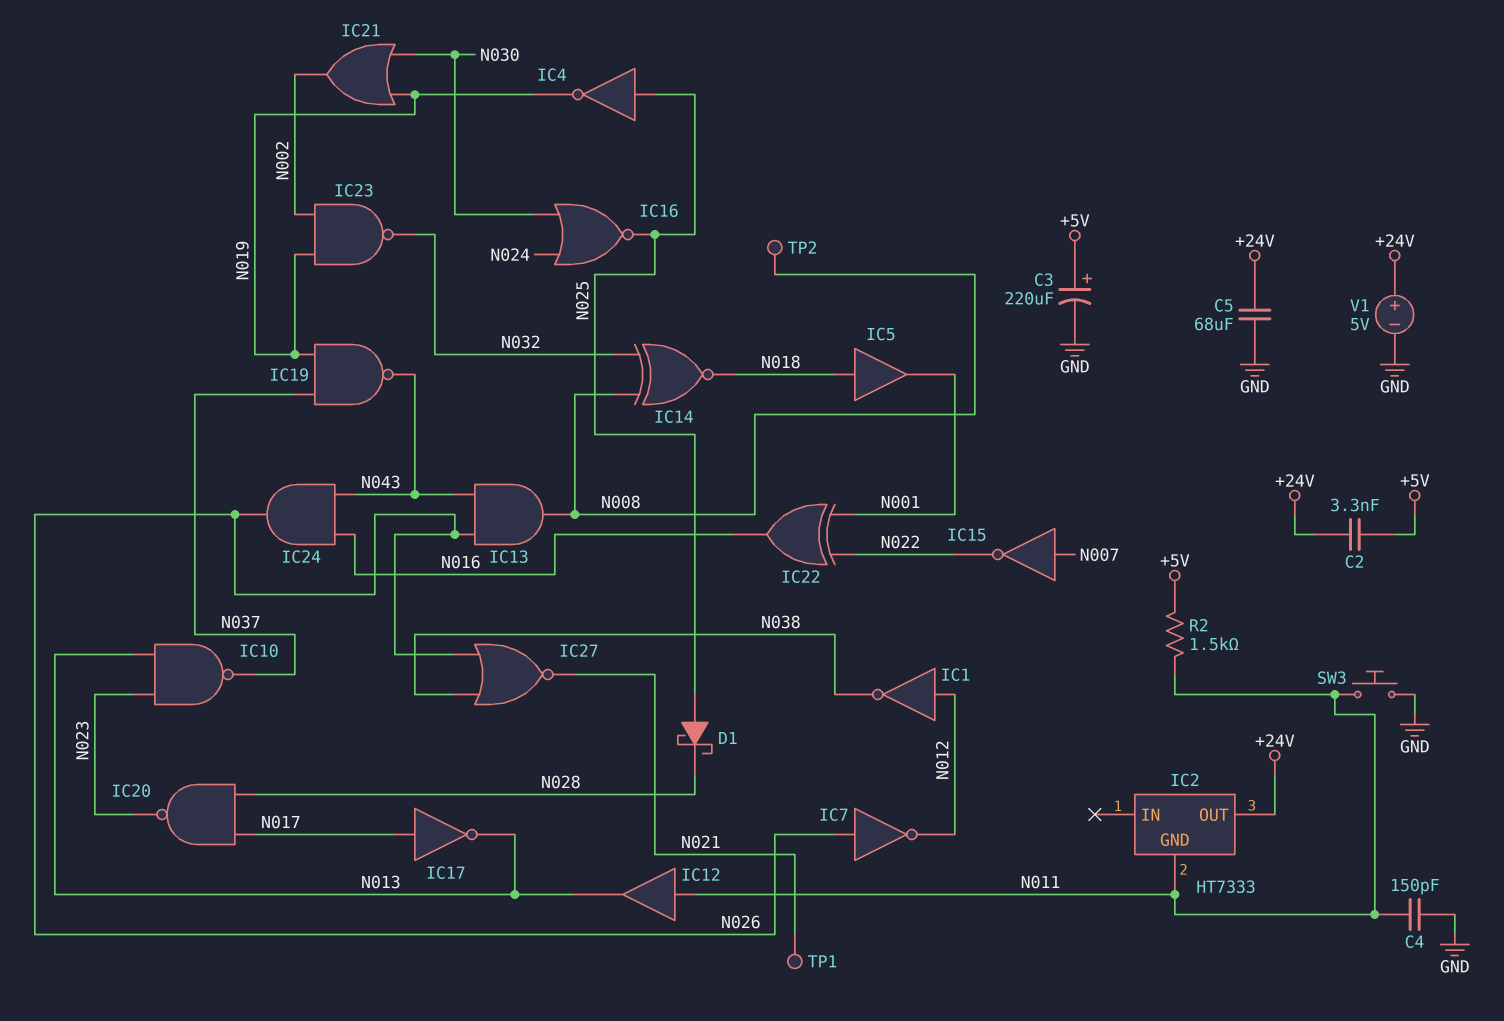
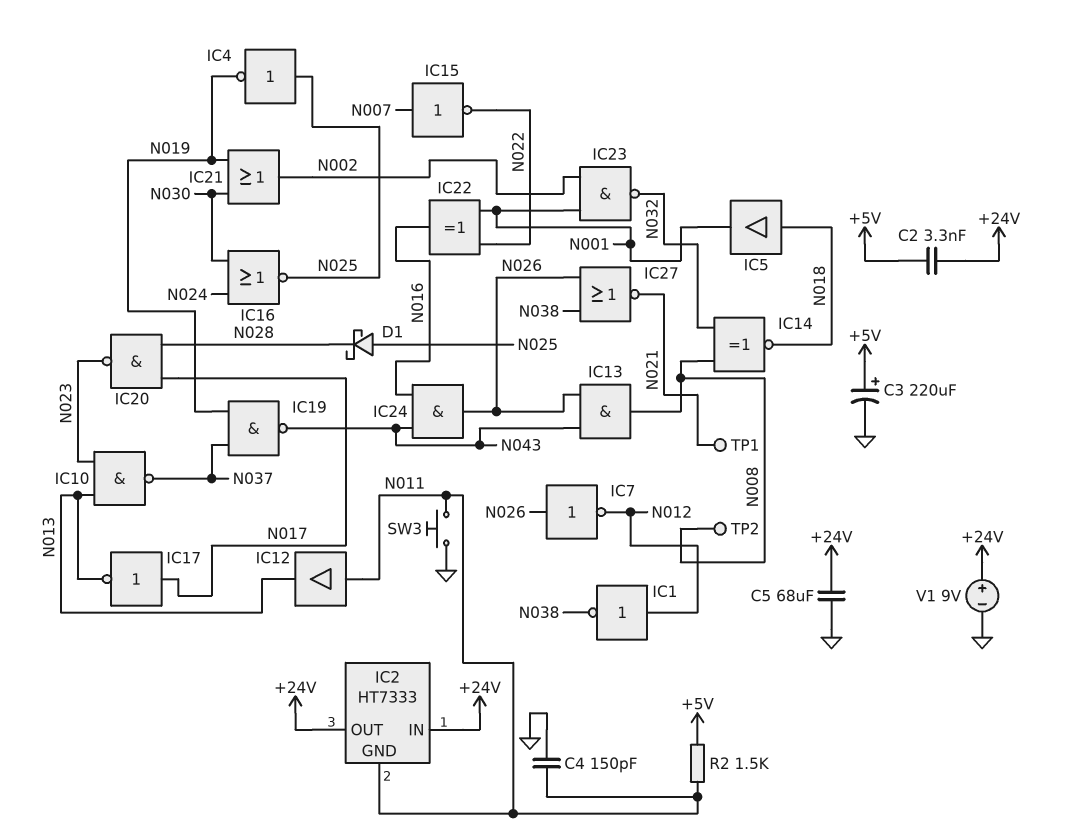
IC2 pin IN: none -> +24V
IC23: NAND (in N002, in N019, out N032) -> NAND (in N001, in N002, out N032)
V1: 5V (plus +24V, minus GND) -> 9V (plus +24V, minus GND)

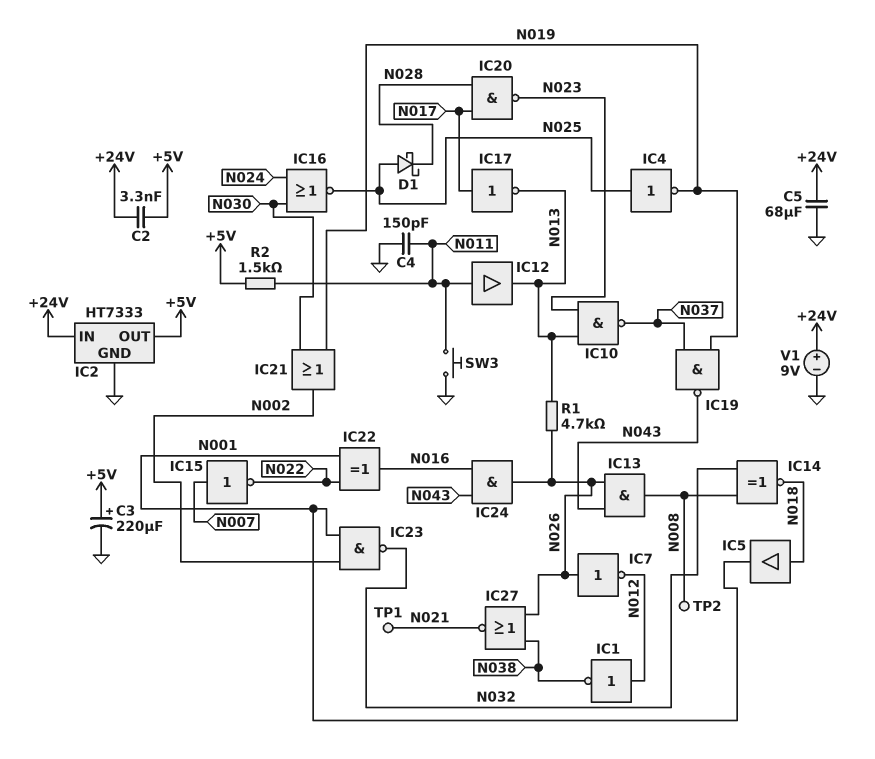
IC2 pin GND: N011 -> GND
IC2 pin OUT: +24V -> +5V
R1: none -> 4.7k (N013, N026)

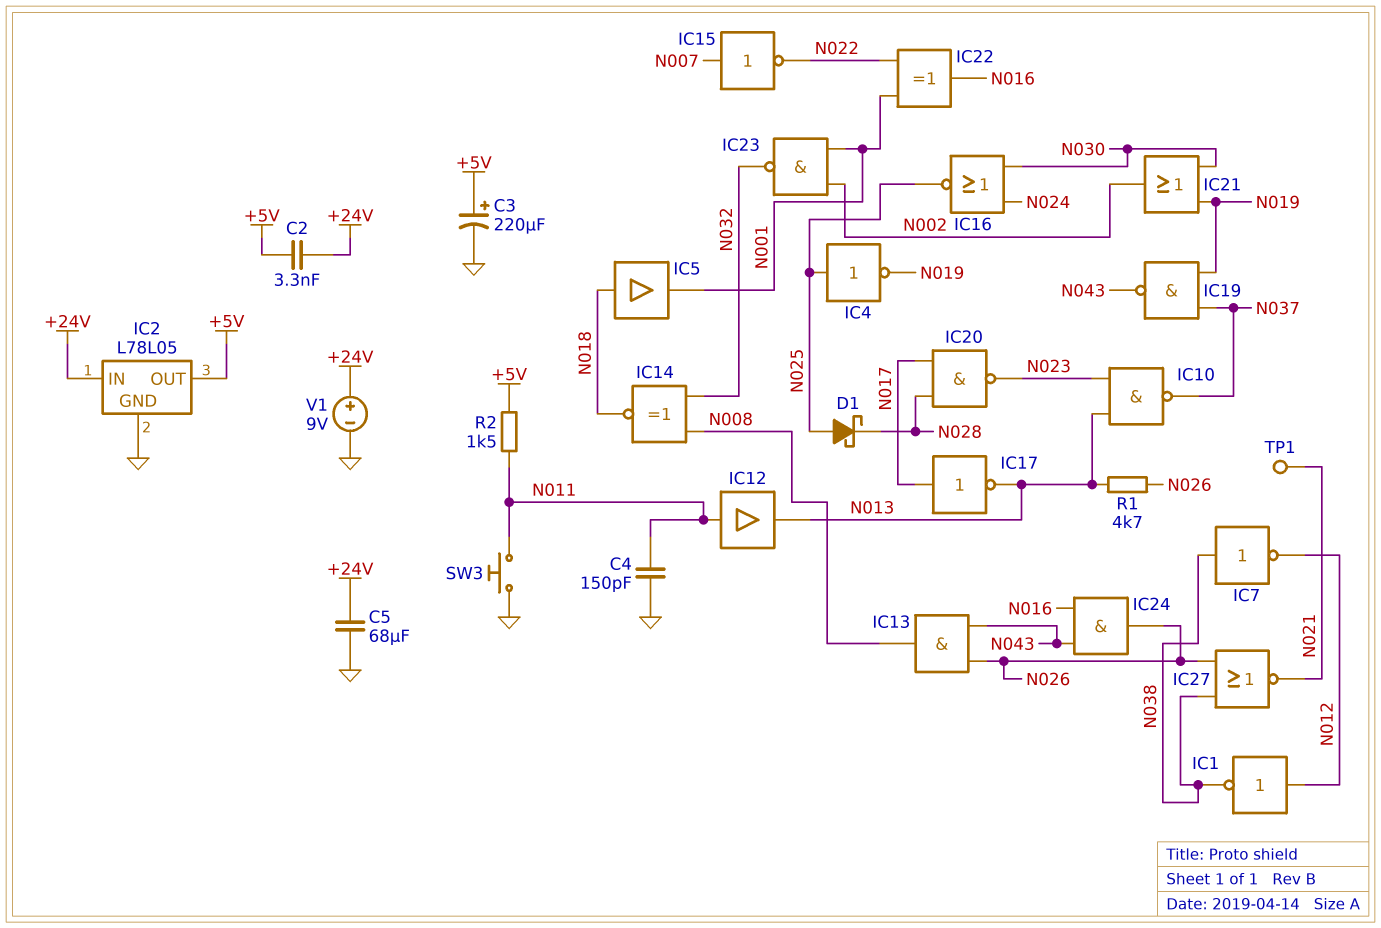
IC2: HT7333 -> L78L05
IC7: NOT (in N026, out N012) -> NOT (in N038, out N012)
TP2: test point (N008) -> none

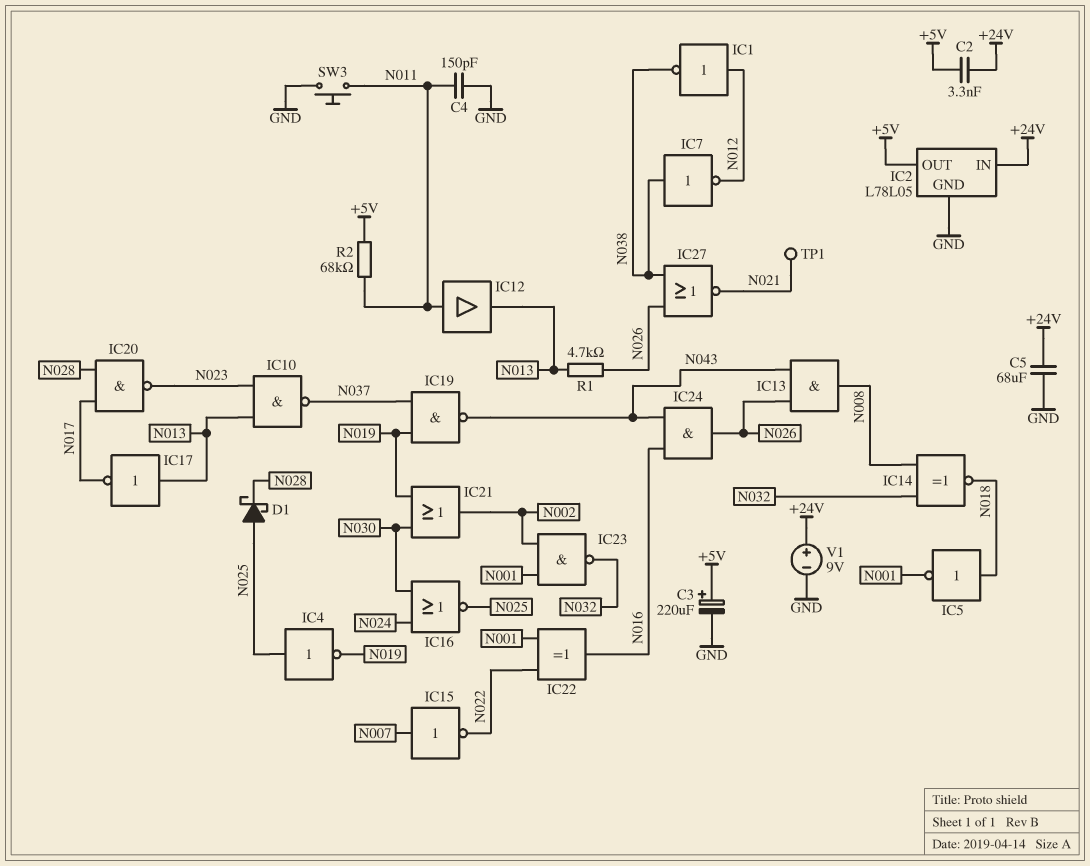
IC5: buffer (in N018, out N001) -> NOT (in N018, out N001)
IC17: NOT (in N017, out N013) -> NOT (in N013, out N017)
R2: 1.5k (+5V, N011) -> 68k (+5V, N011)

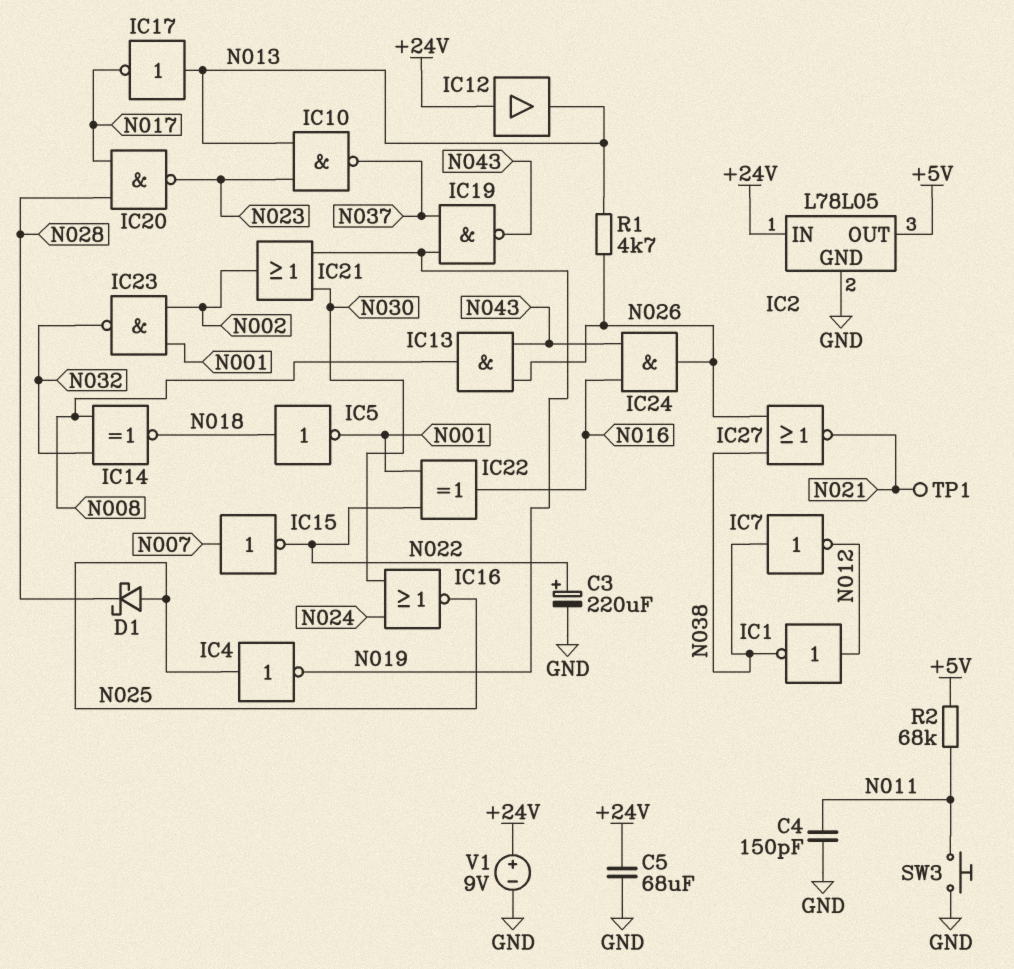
C2: 3.3nF (+5V, +24V) -> none
C3: 220uF (plus +5V, minus GND) -> 220uF (plus N022, minus GND)
IC12: buffer (in N011, out N013) -> buffer (in +24V, out N013)

